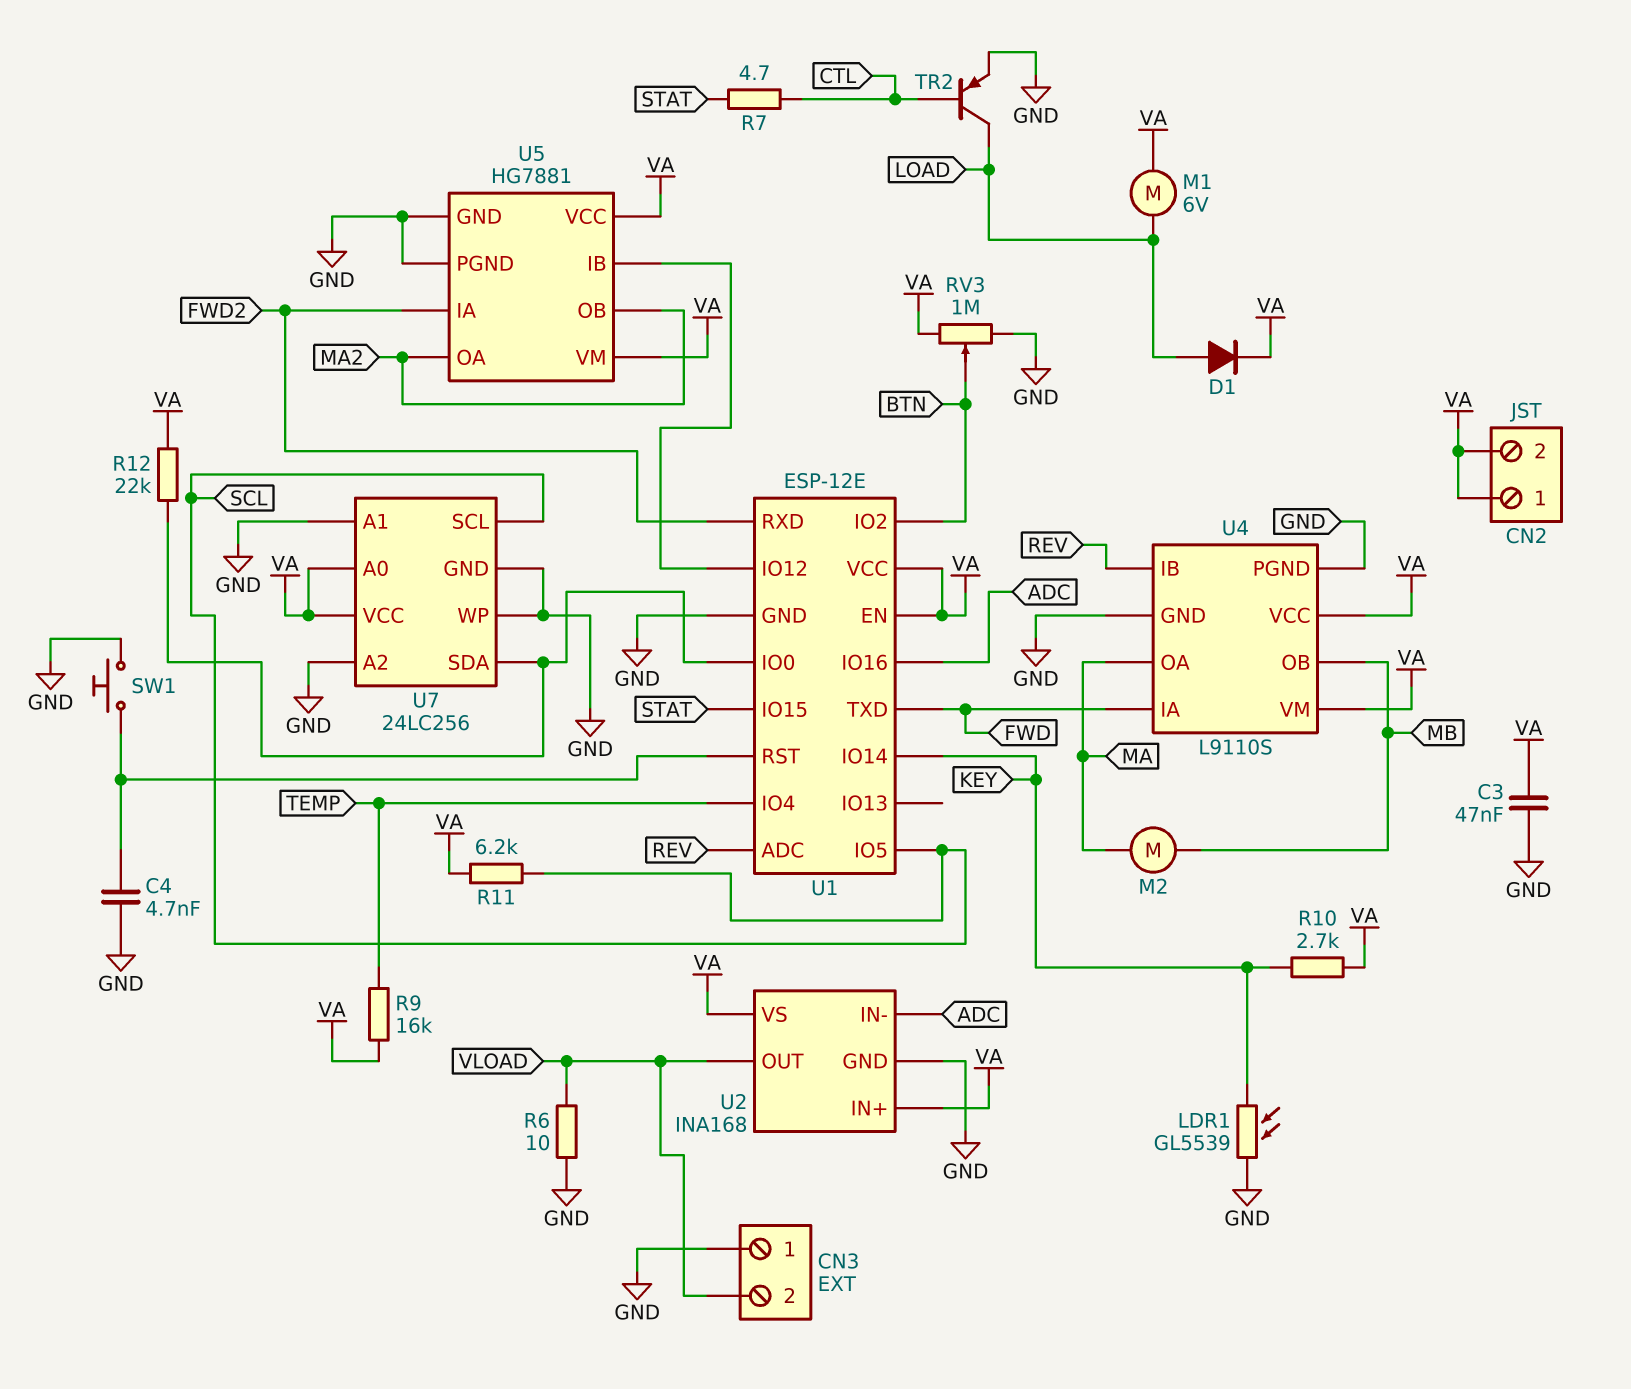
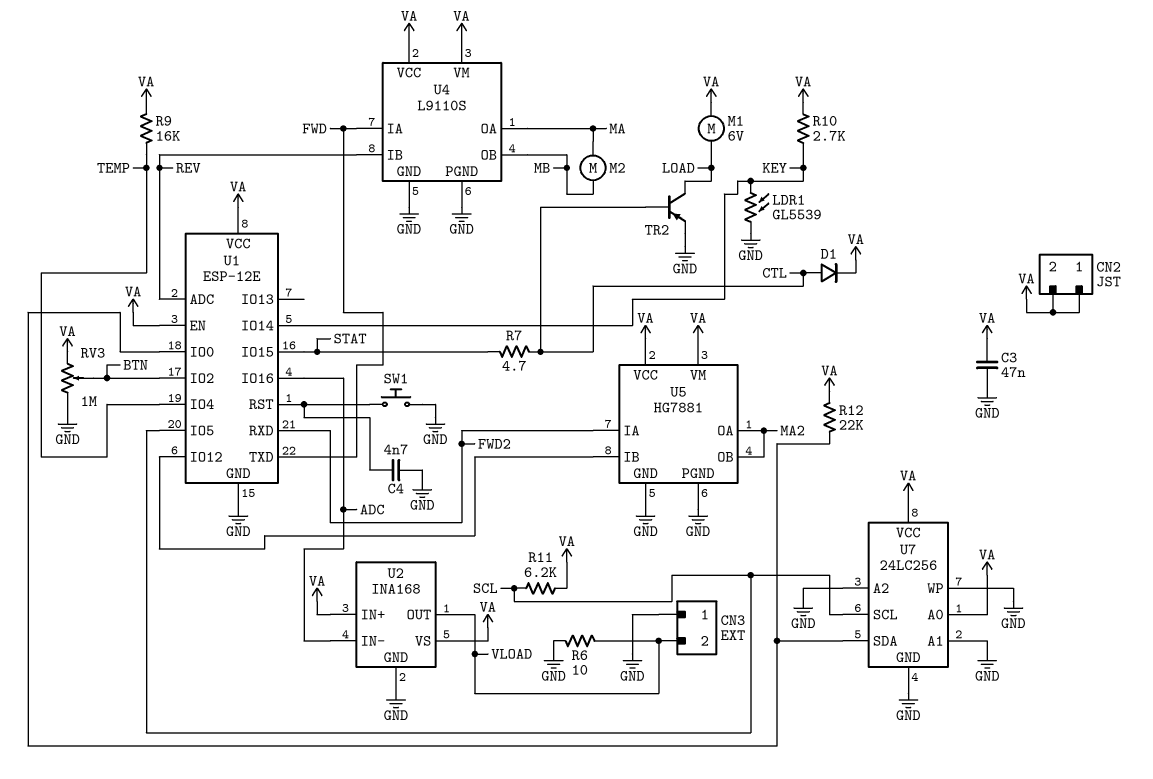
D1: diode (A LOAD, K VA) -> diode (A CTL, K VA)

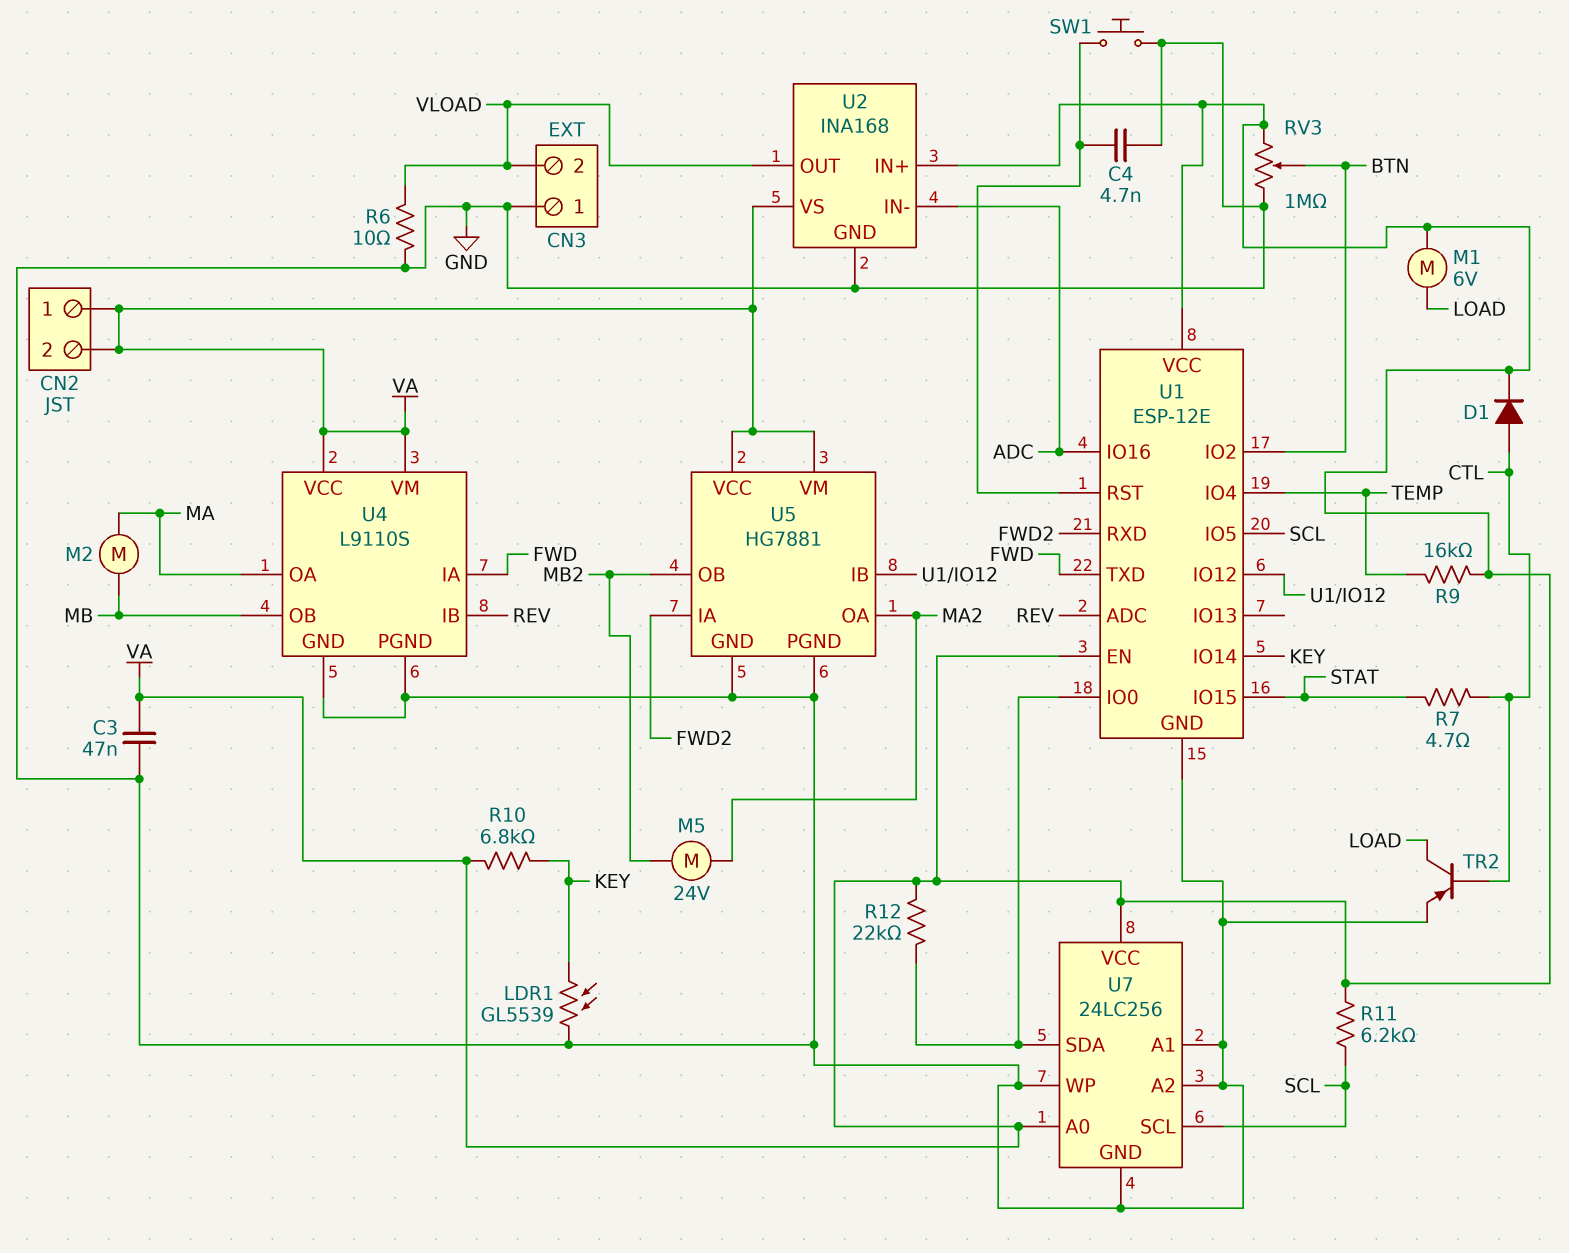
M5: none -> motor 24V (MA2, MB2)
R10: 2.7k (KEY, VA) -> 6.8k (KEY, VA)
U5 pin OB: MA2 -> MB2

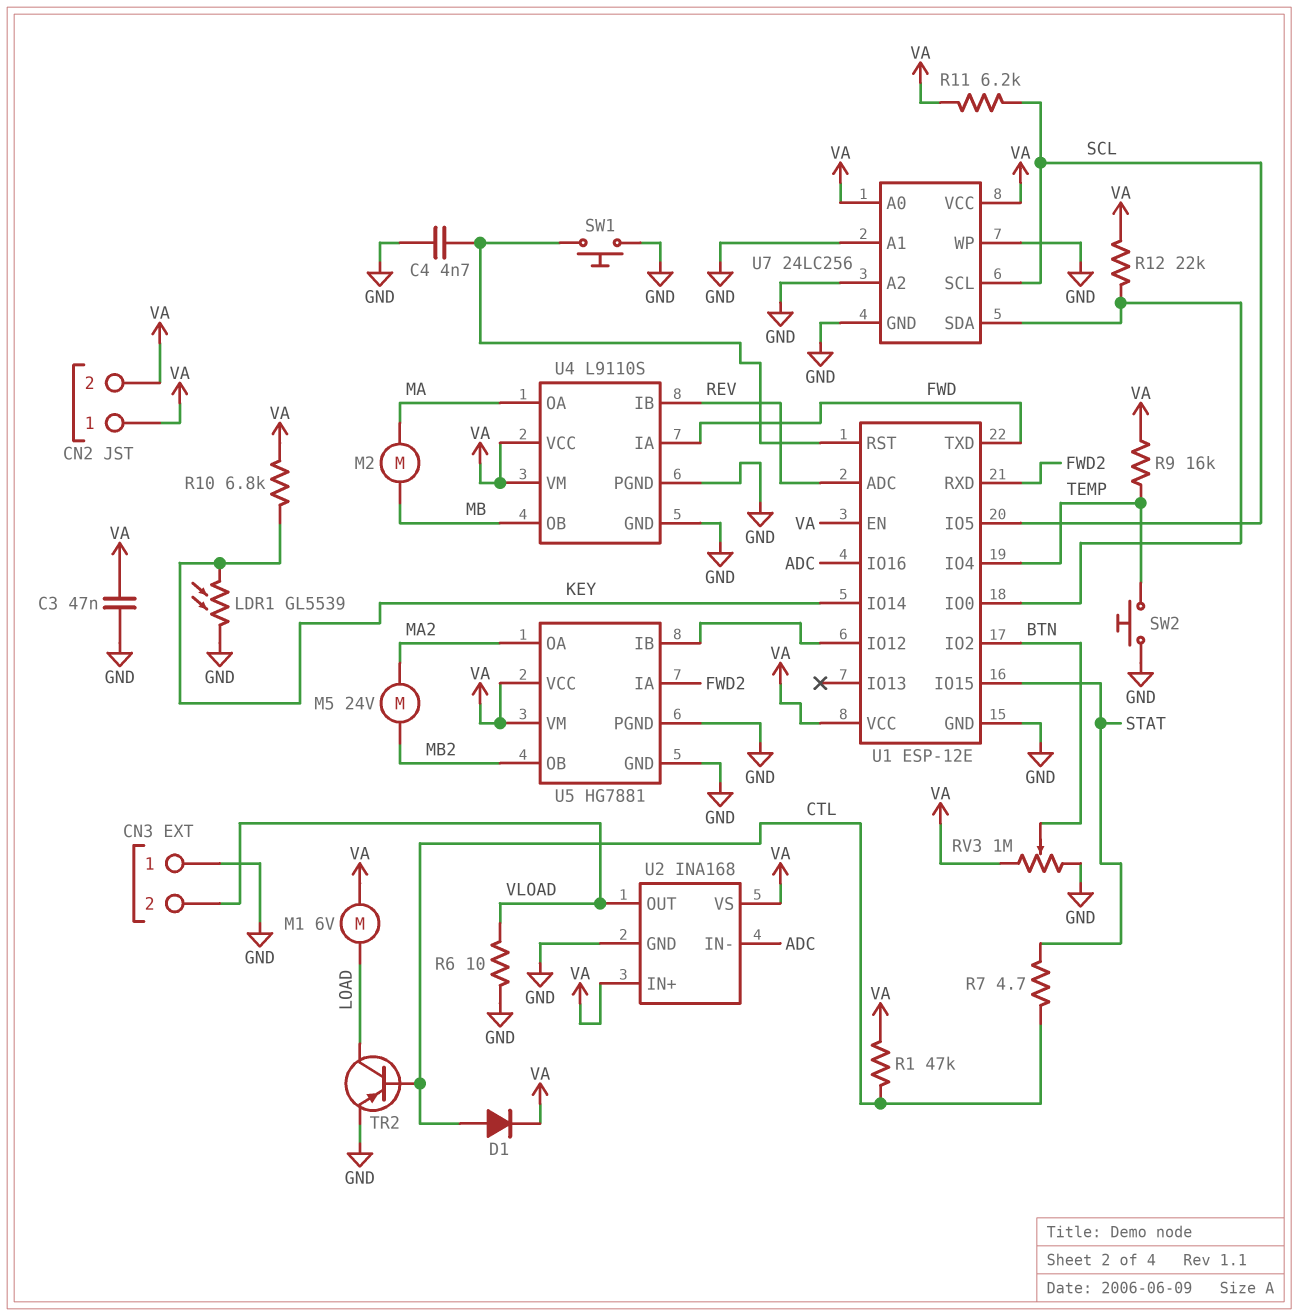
R1: none -> 47k (CTL, VA)
SW2: none -> button (GND, TEMP)

